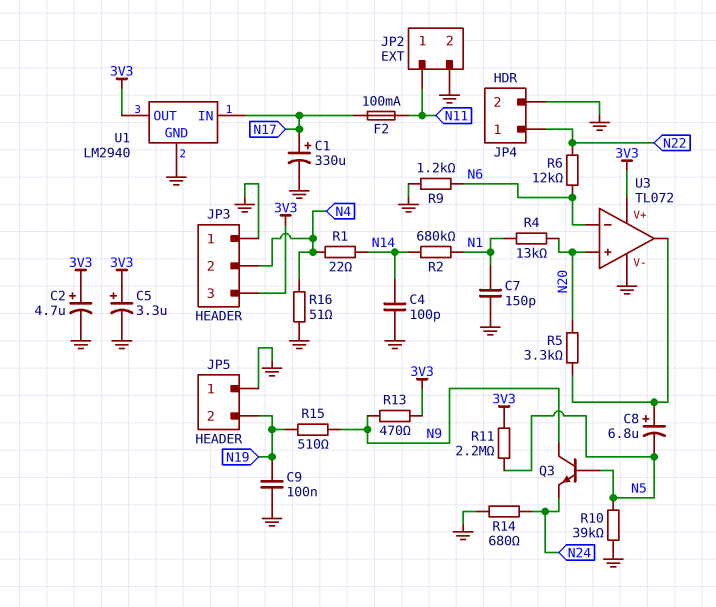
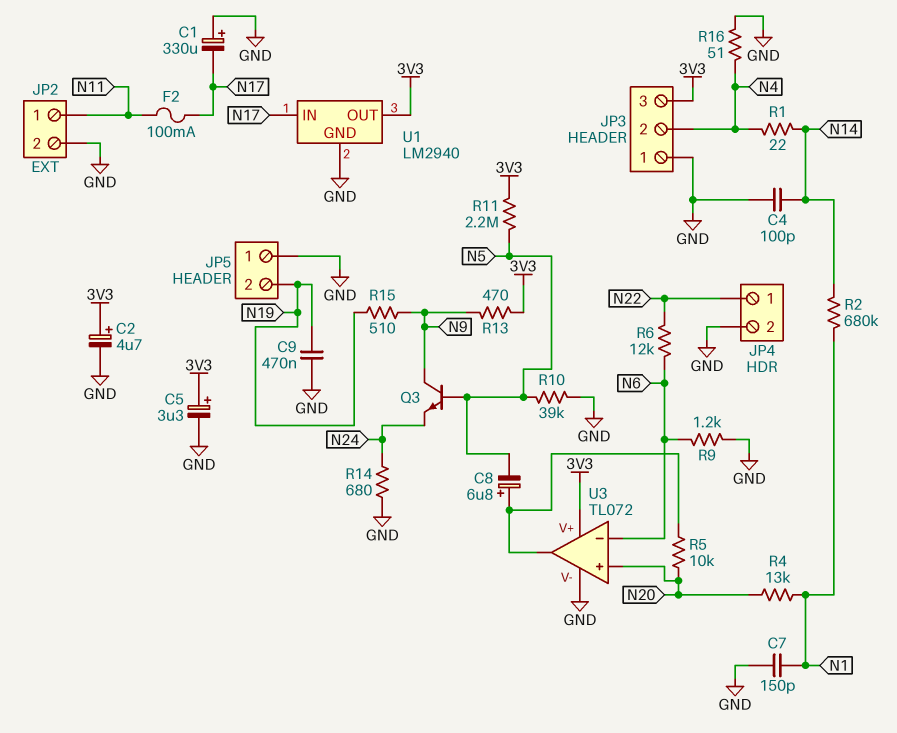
C1: 330uF (plus N17, minus GND) -> 330uF (plus GND, minus N17)
C9: 100nF (GND, N19) -> 470nF (GND, N19)
R5: 3.3k (N20, U3/out) -> 10k (N20, U3/out)

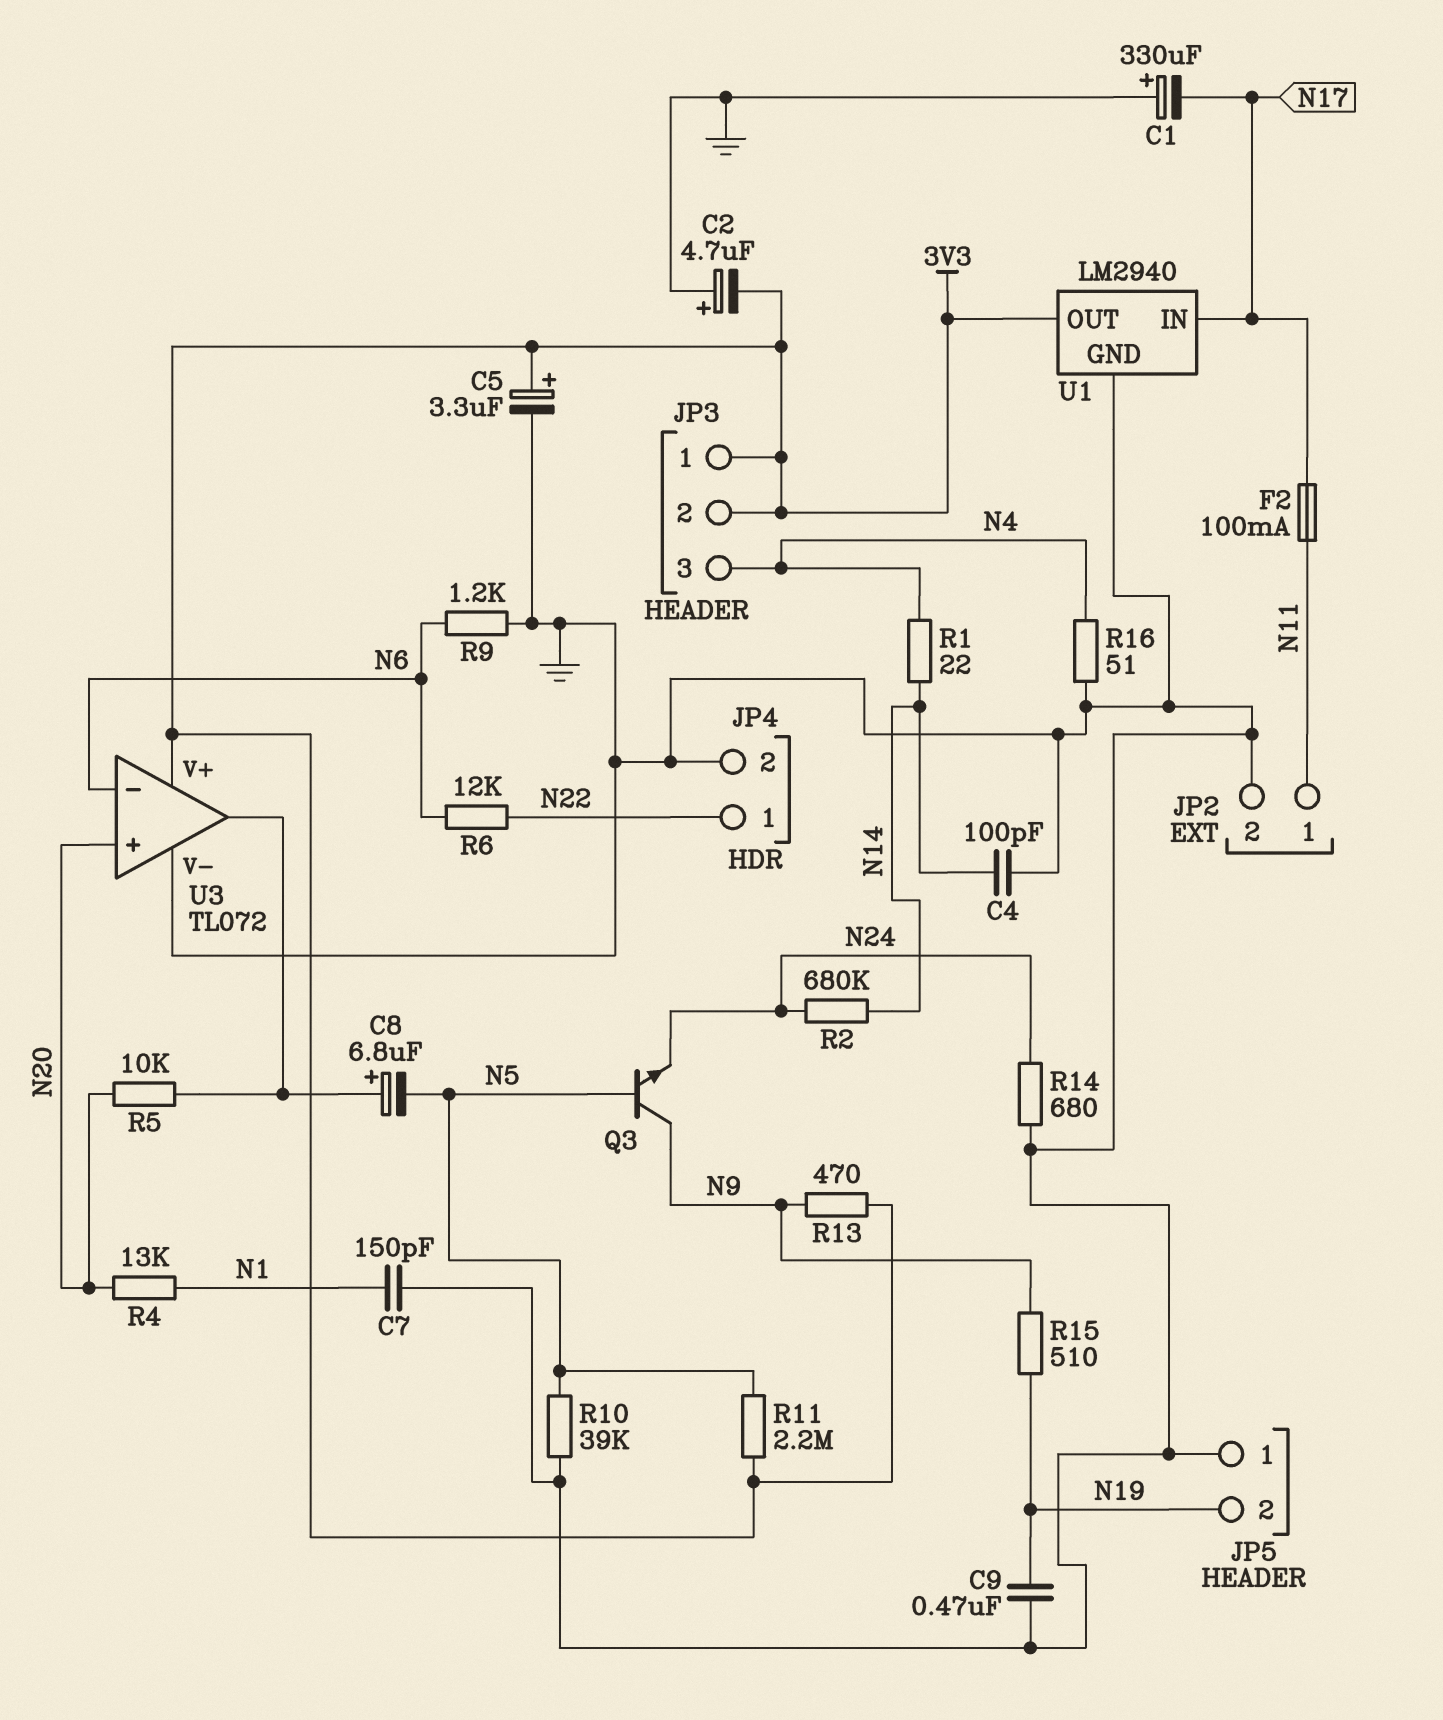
C2: 4.7uF (plus 3V3, minus GND) -> 4.7uF (plus GND, minus 3V3)
JP3 pin 1: GND -> 3V3
JP3 pin 2: N4 -> 3V3
JP3 pin 3: 3V3 -> N4
R2: 680k (N1, N14) -> 680k (N14, N24)

